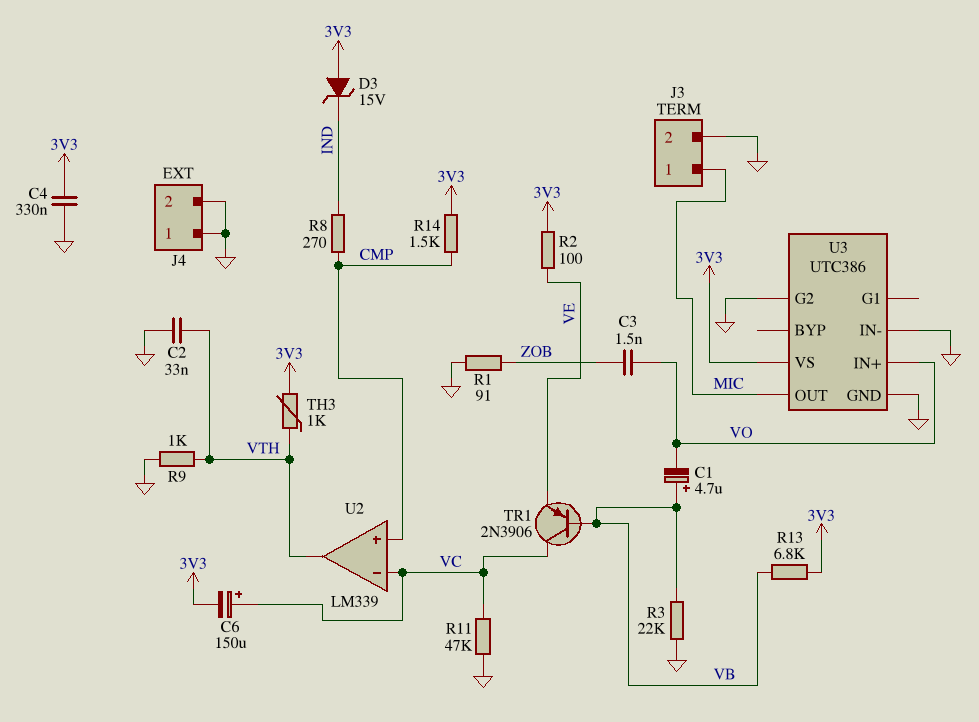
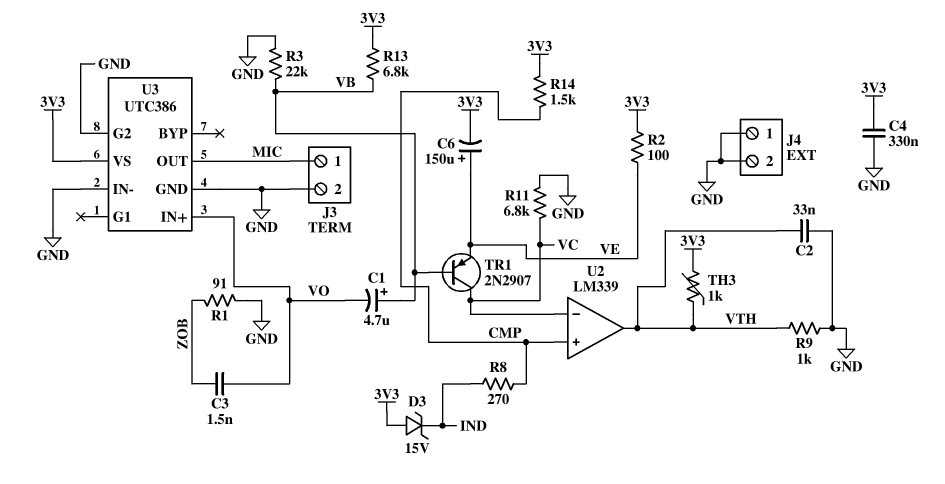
C6: 150uF (plus VC, minus 3V3) -> 150uF (plus VE, minus 3V3)
R11: 47k (GND, VC) -> 6.8k (GND, VC)
TR1: PNP 2N3906 (B VB, C VC, E VE) -> PNP 2N2907 (B VB, C VC, E VE)

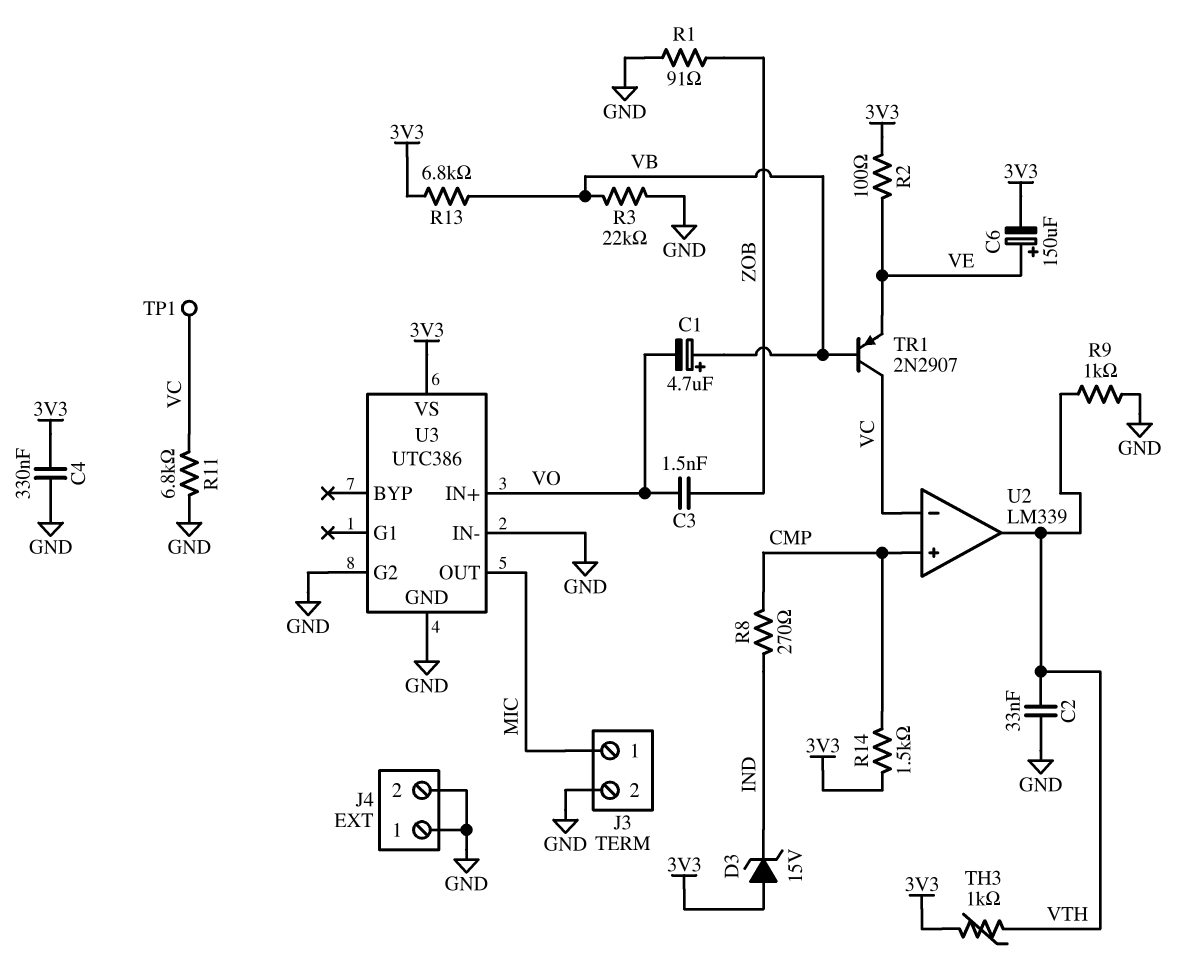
TP1: none -> test point (VC)

